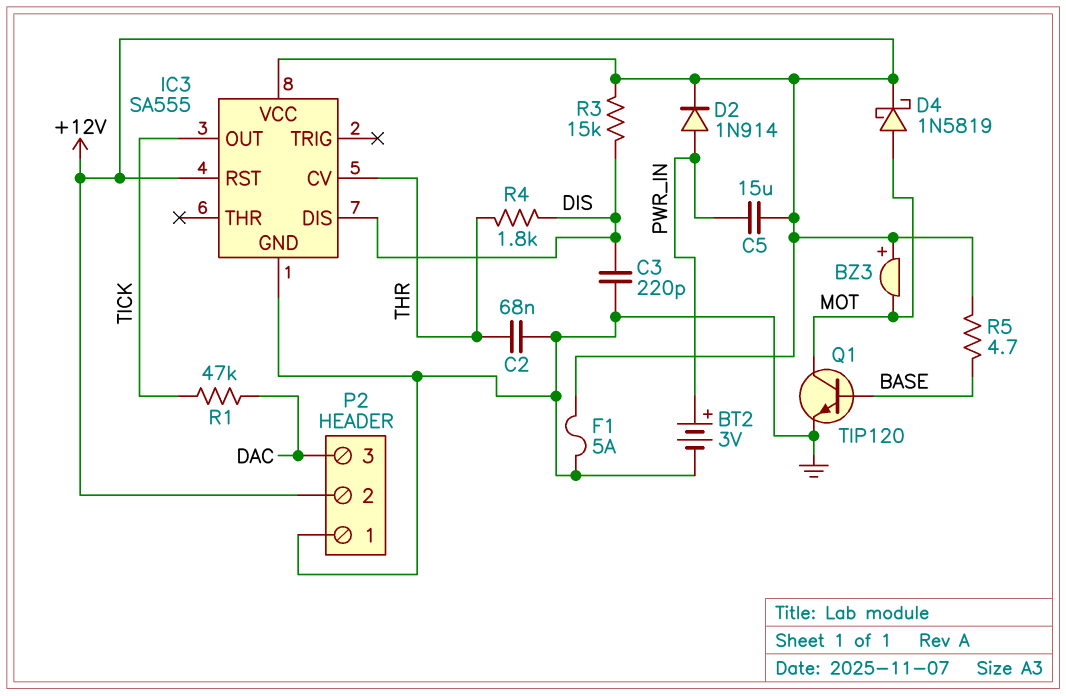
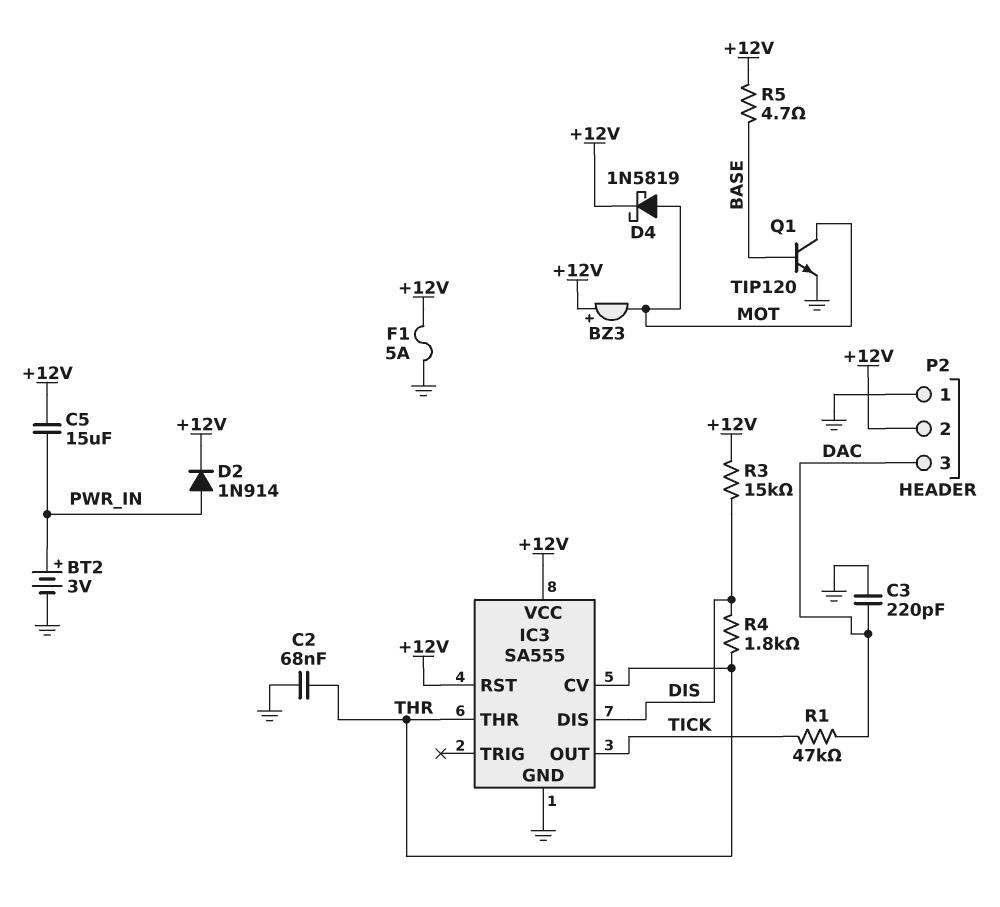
C3: 220pF (DIS, GND) -> 220pF (DAC, GND)
IC3 pin THR: none -> THR

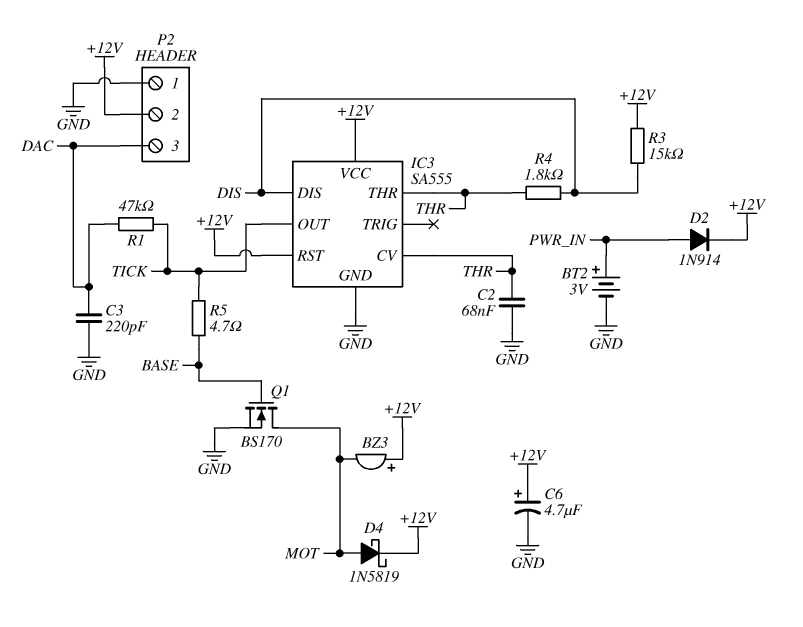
C5: 15uF (+12V, PWR_IN) -> none
C6: none -> 4.7uF (plus +12V, minus GND)
F1: 5A (+12V, GND) -> none
Q1: NPN TIP120 (B BASE, C MOT, E GND) -> NMOS BS170 (G BASE, D MOT, S GND)
R5: 4.7 (+12V, BASE) -> 4.7 (BASE, TICK)

